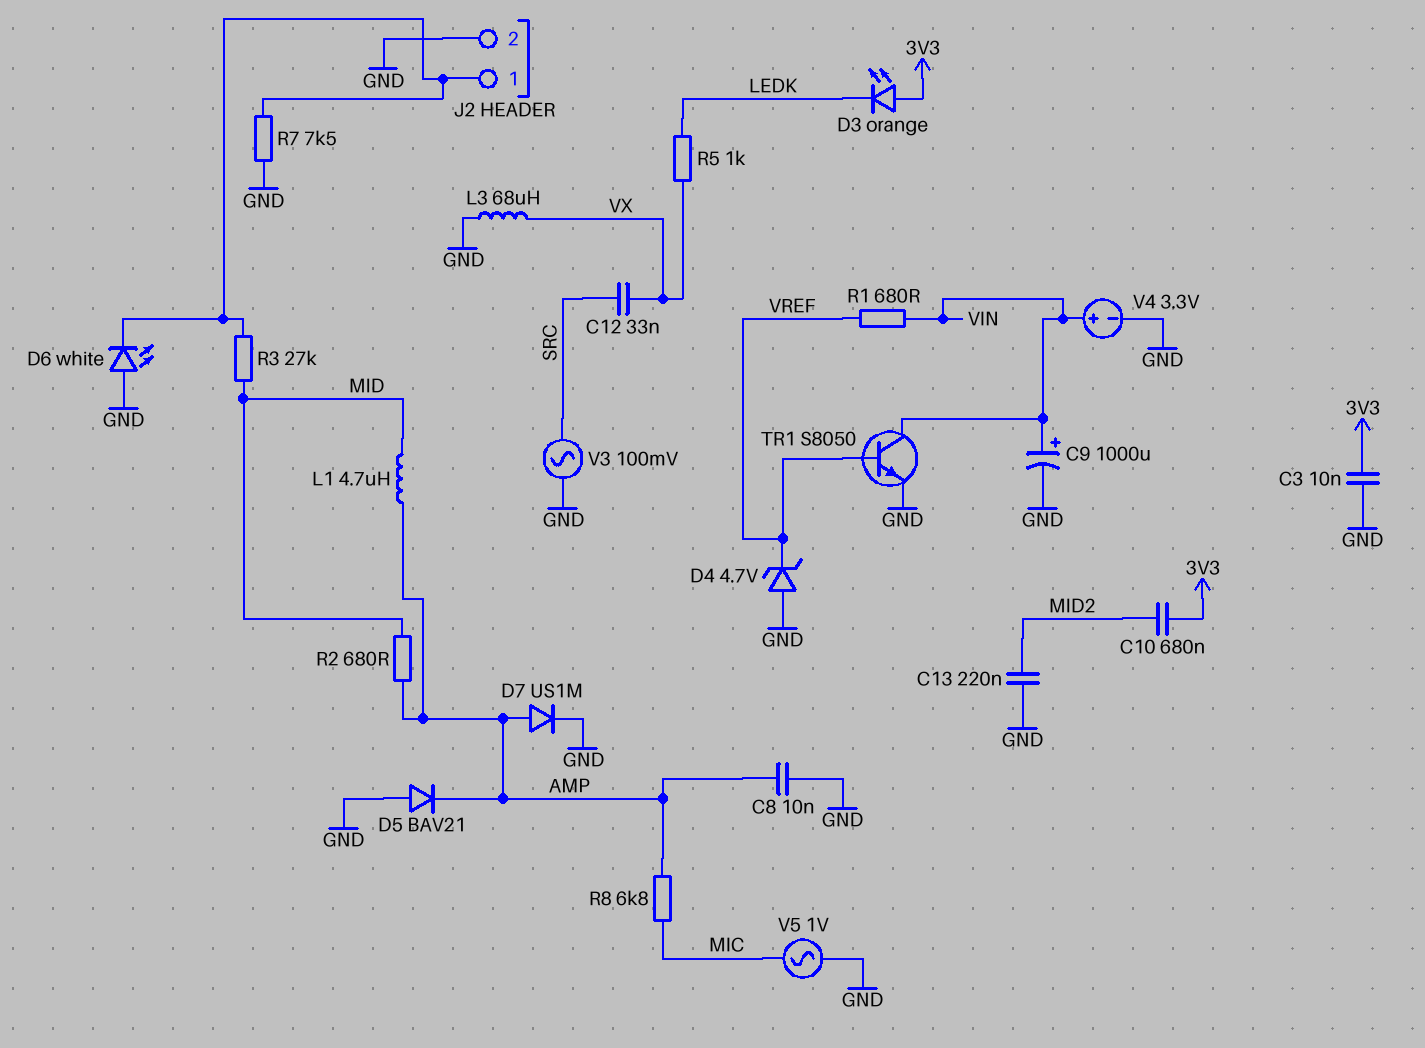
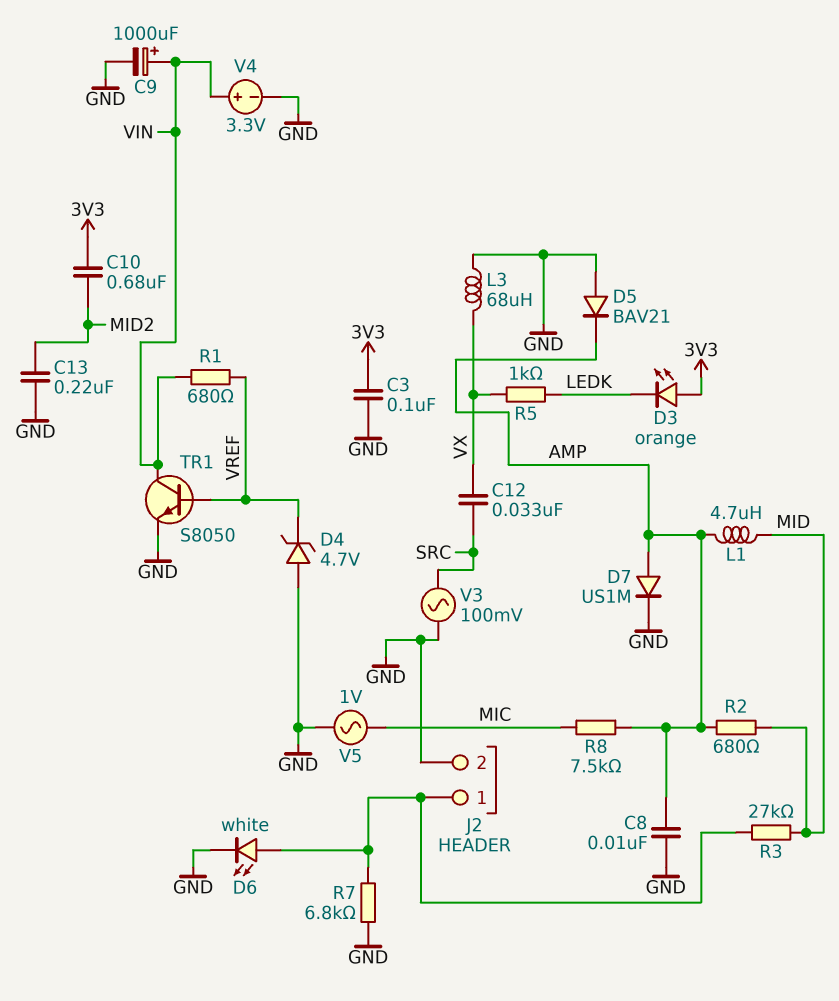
C3: 10nF (3V3, GND) -> 100nF (3V3, GND)
D6: LED white (A GND, K J2/1) -> LED white (A J2/1, K GND)
R7: 7.5k (GND, J2/1) -> 6.8k (GND, J2/1)
R8: 6.8k (AMP, MIC) -> 7.5k (AMP, MIC)

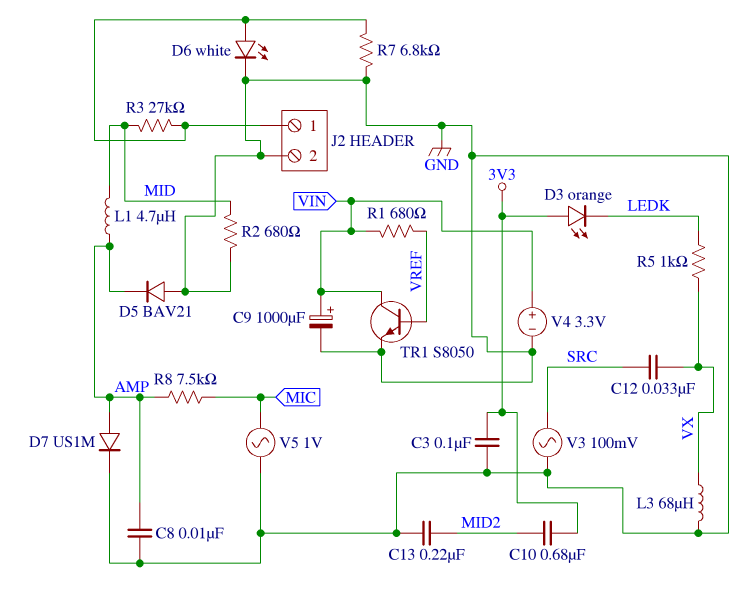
D4: zener 4.7V (A GND, K VREF) -> none
R2: 680 (AMP, MID) -> 680 (GND, MID)

